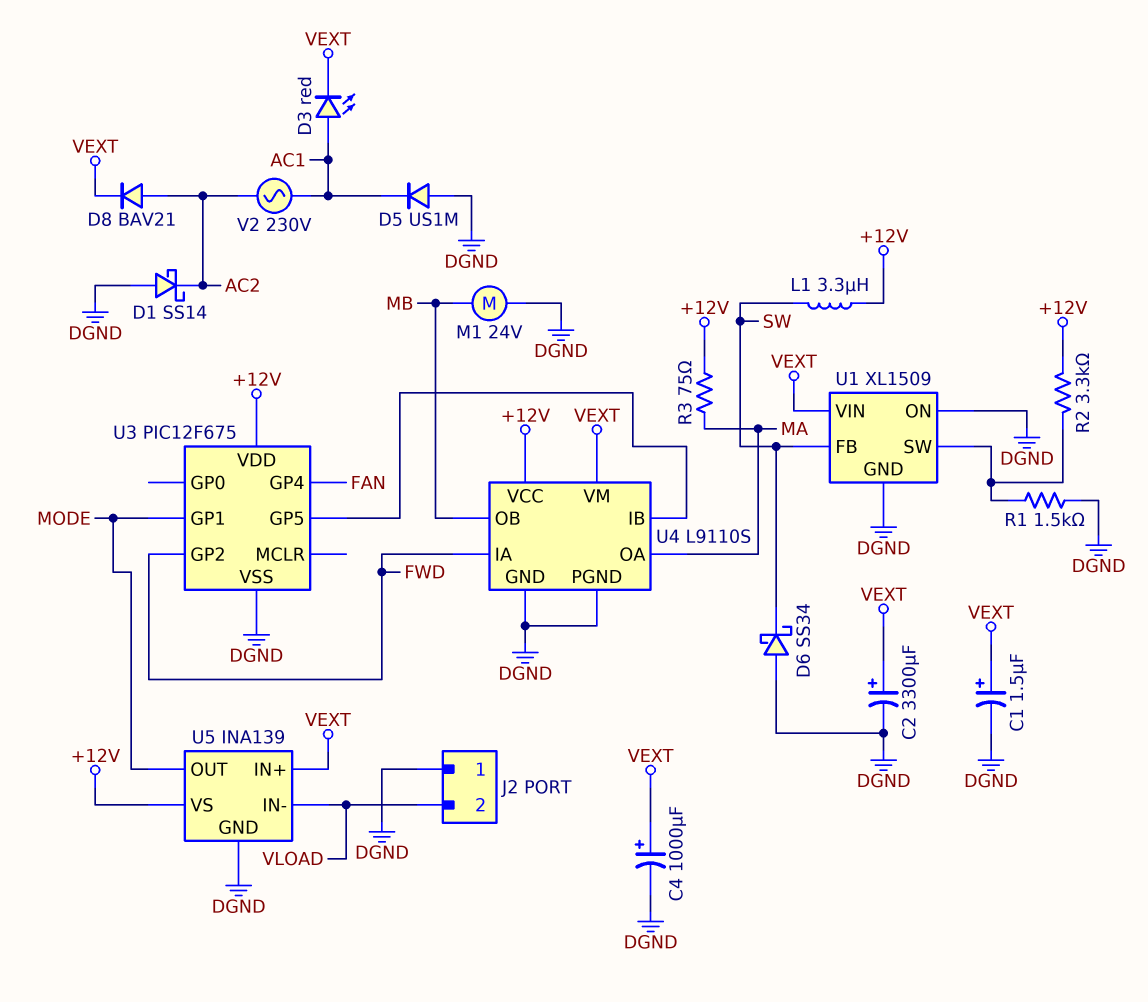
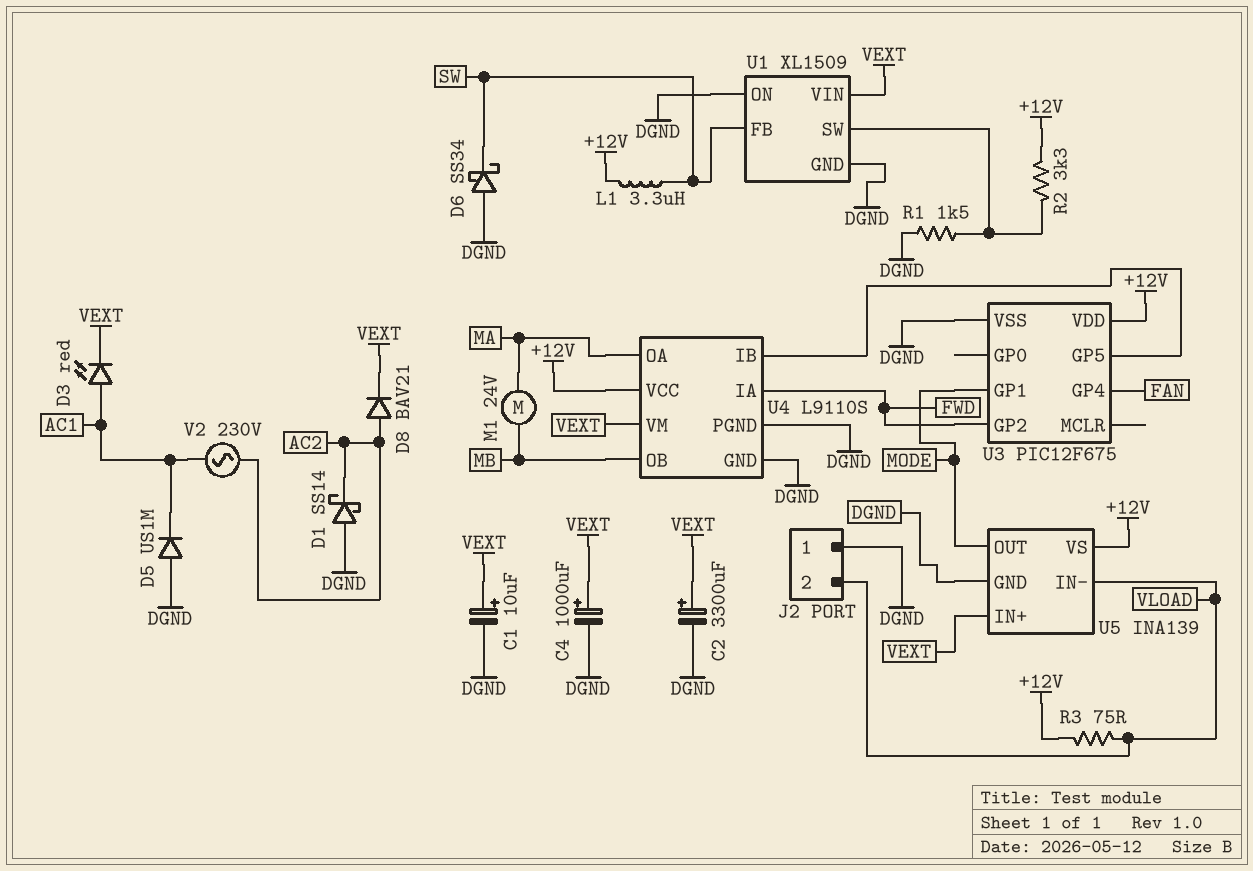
C1: 1.5uF (plus VEXT, minus DGND) -> 10uF (plus VEXT, minus DGND)
M1: motor 24V (DGND, MB) -> motor 24V (MA, MB)
R3: 75 (+12V, MA) -> 75 (+12V, VLOAD)

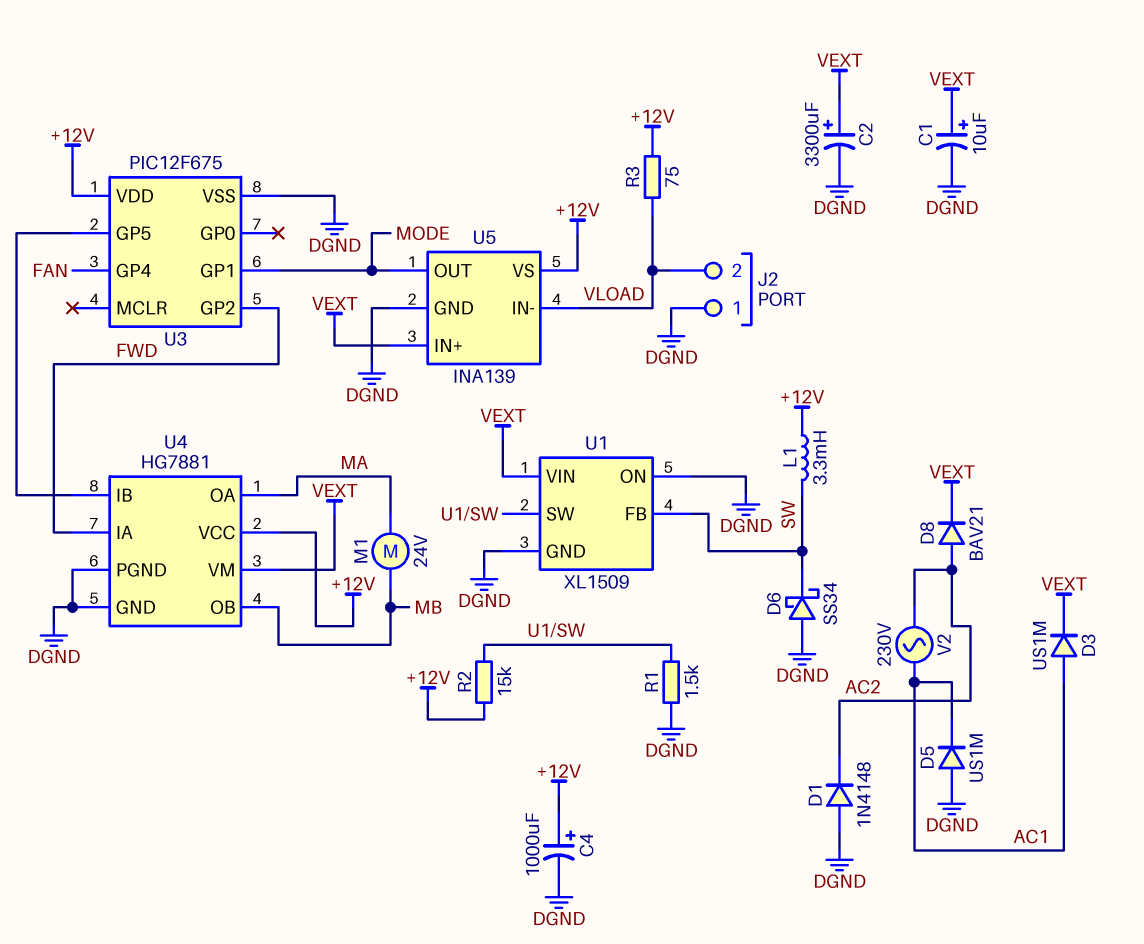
C4: 1000uF (plus VEXT, minus DGND) -> 1000uF (plus +12V, minus DGND)
D1: schottky SS14 (A DGND, K AC2) -> diode 1N4148 (A DGND, K AC2)
D3: LED red (A AC1, K VEXT) -> diode US1M (A AC1, K VEXT)
L1: 3.3uH (+12V, SW) -> 3.3mH (+12V, SW)
R2: 3.3k (+12V, U1/SW) -> 15k (+12V, U1/SW)
U4: L9110S -> HG7881

